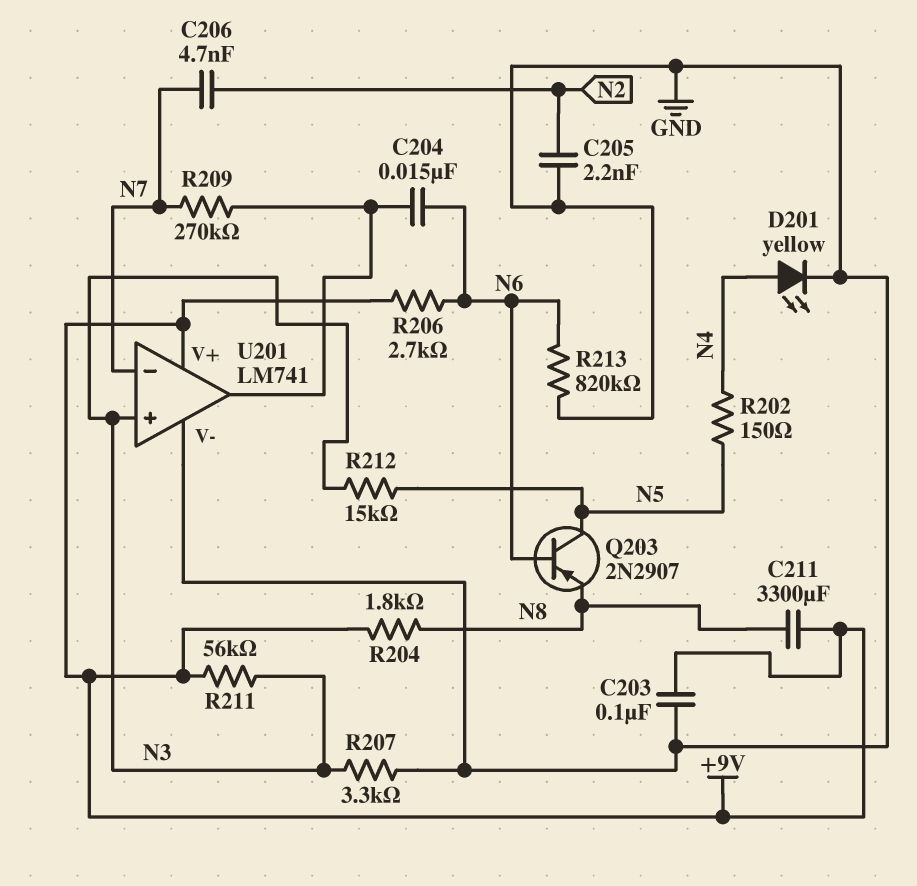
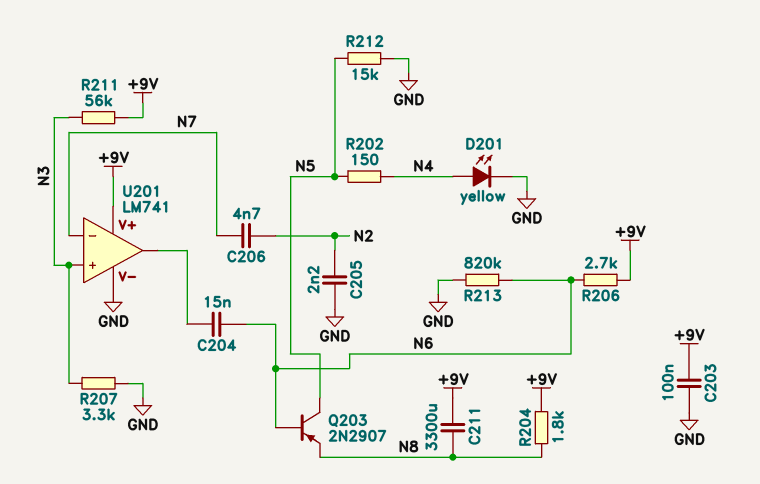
R209: 270k (N7, U201/out) -> none
R212: 15k (N3, N5) -> 15k (GND, N5)

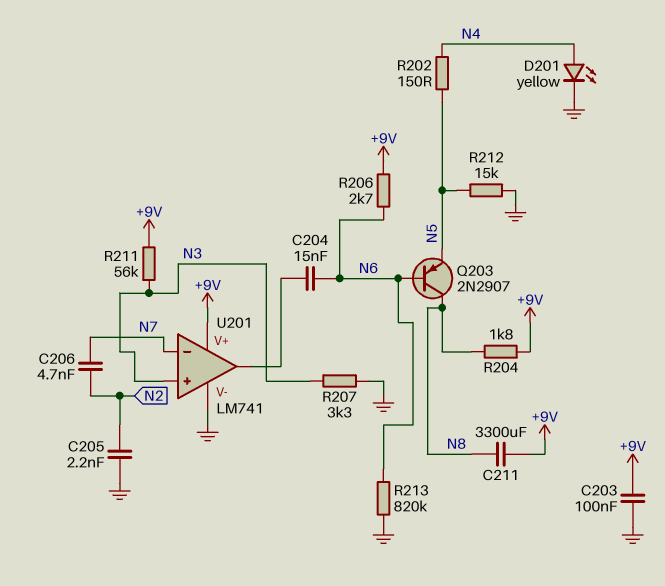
Q203: PNP 2N2907 (B N6, C N5, E N8) -> PNP 2N2907 (B N6, C N8, E N5)

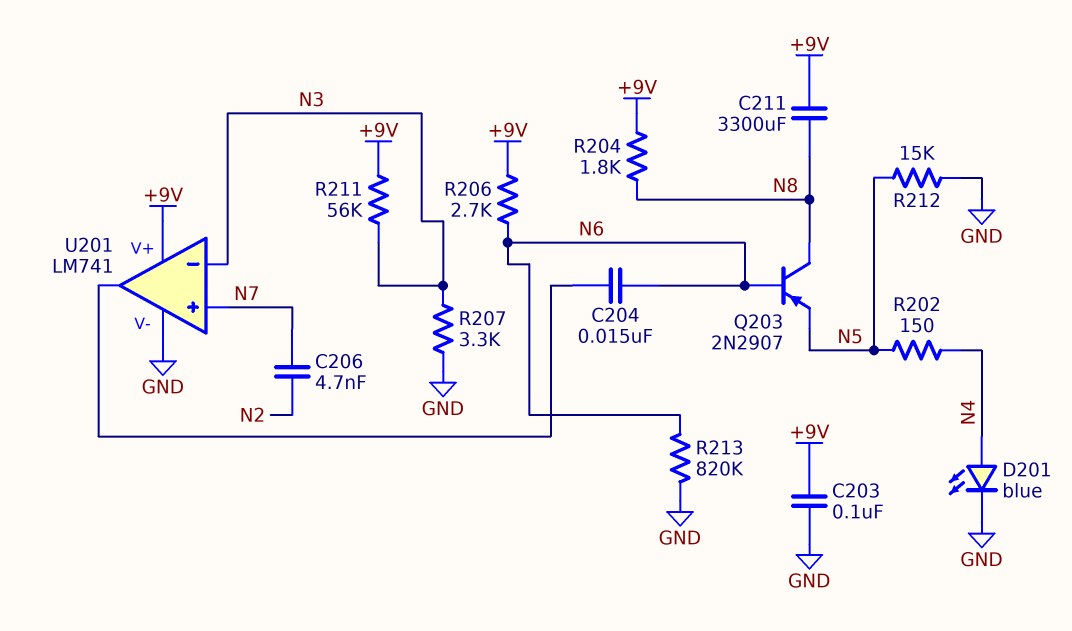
C205: 2.2nF (GND, N2) -> none
D201: LED yellow (A N4, K GND) -> LED blue (A N4, K GND)
U201 pin in+: N3 -> N7
U201 pin in-: N7 -> N3

